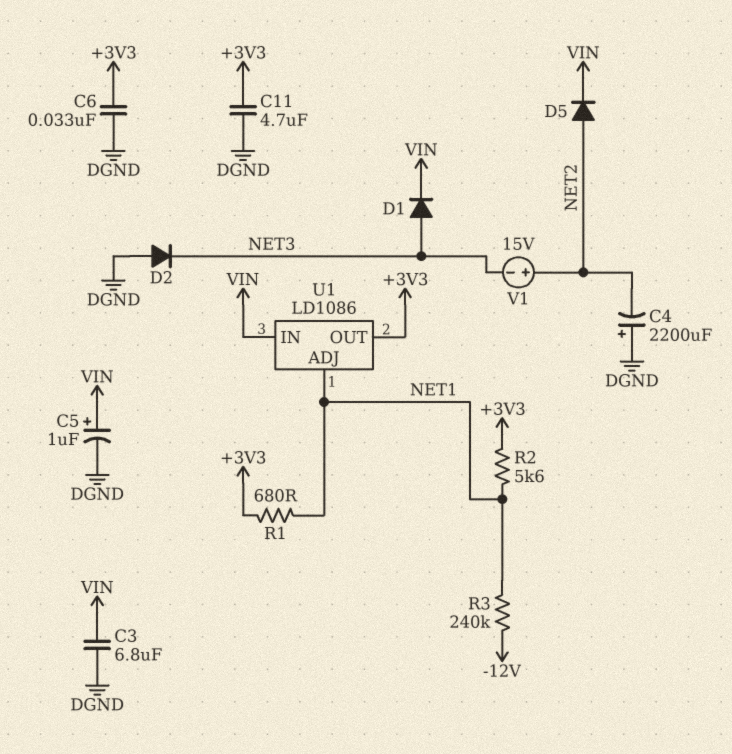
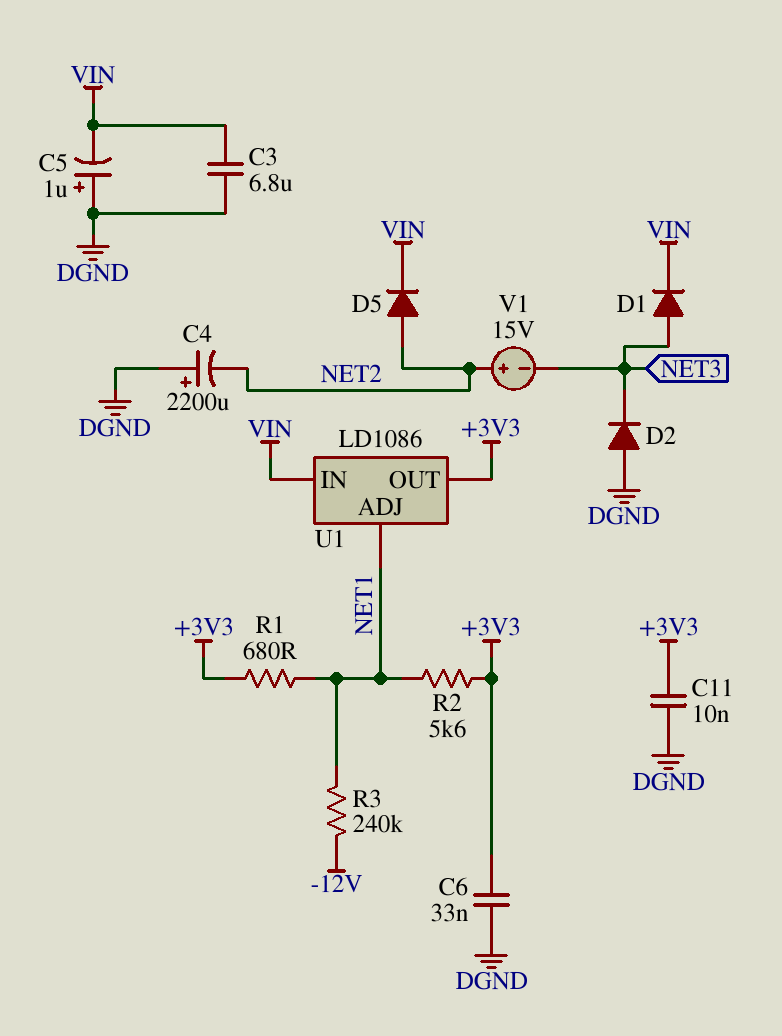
C5: 1uF (plus VIN, minus DGND) -> 1uF (plus DGND, minus VIN)
C11: 4.7uF (+3V3, DGND) -> 10nF (+3V3, DGND)

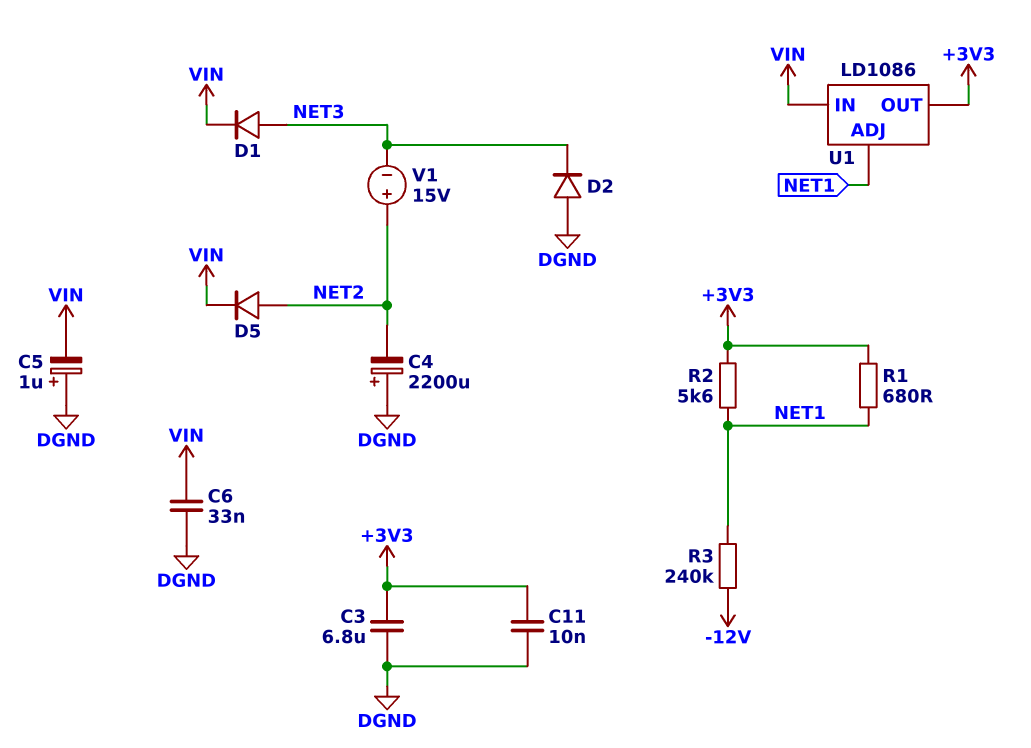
C3: 6.8uF (DGND, VIN) -> 6.8uF (+3V3, DGND)
C6: 33nF (+3V3, DGND) -> 33nF (DGND, VIN)

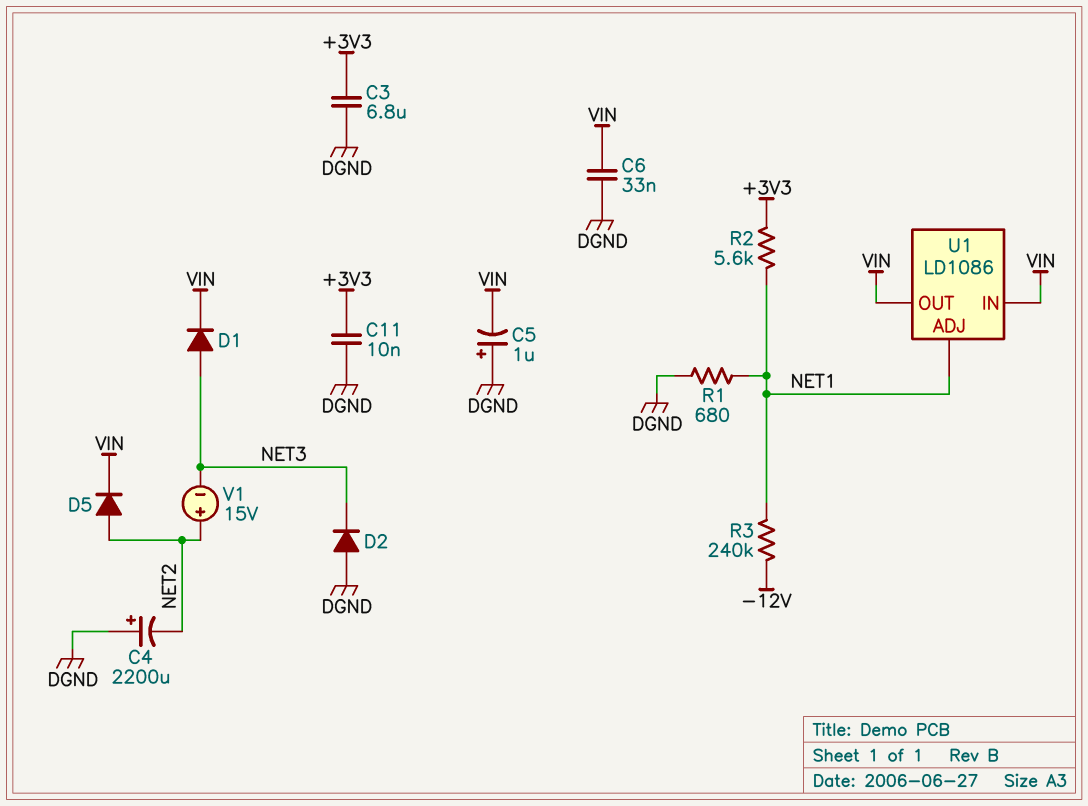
R1: 680 (+3V3, NET1) -> 680 (DGND, NET1)
U1 pin OUT: +3V3 -> VIN

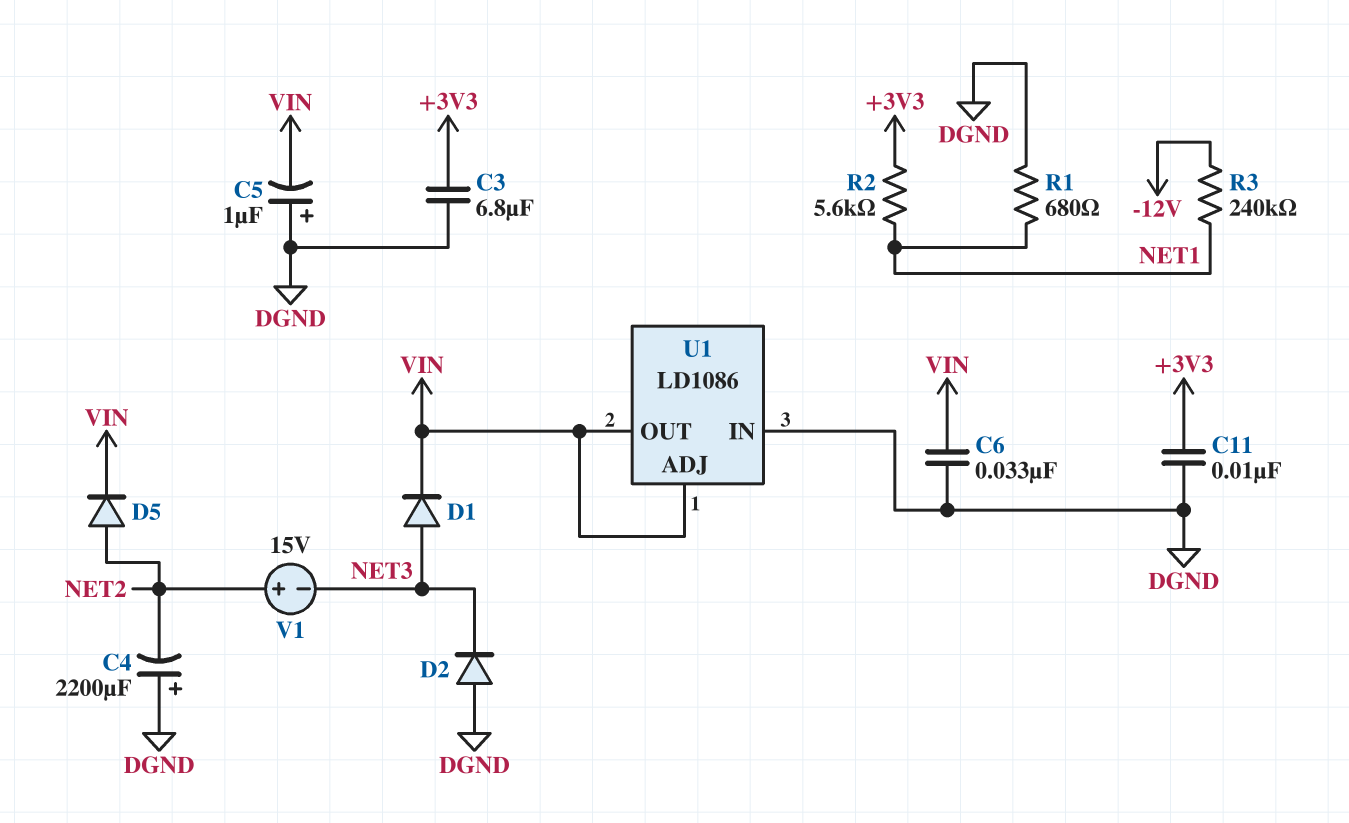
U1 pin ADJ: NET1 -> VIN
U1 pin IN: VIN -> DGND

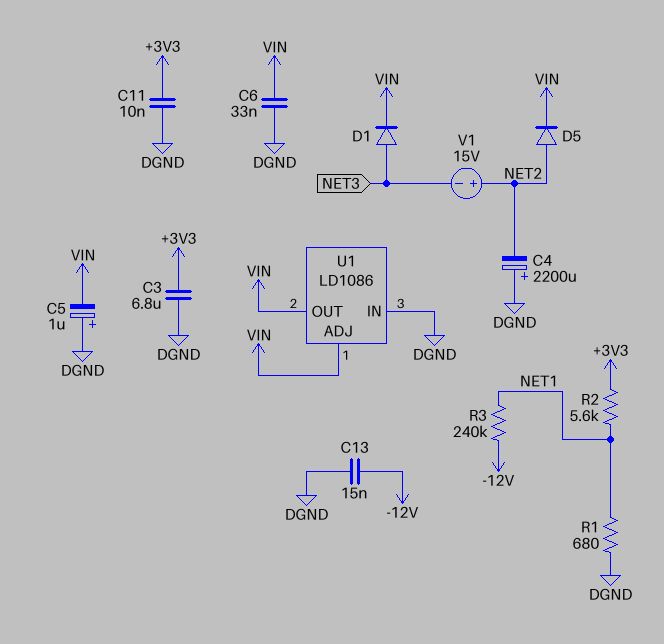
C13: none -> 15nF (-12V, DGND)
D2: diode (A DGND, K NET3) -> none

